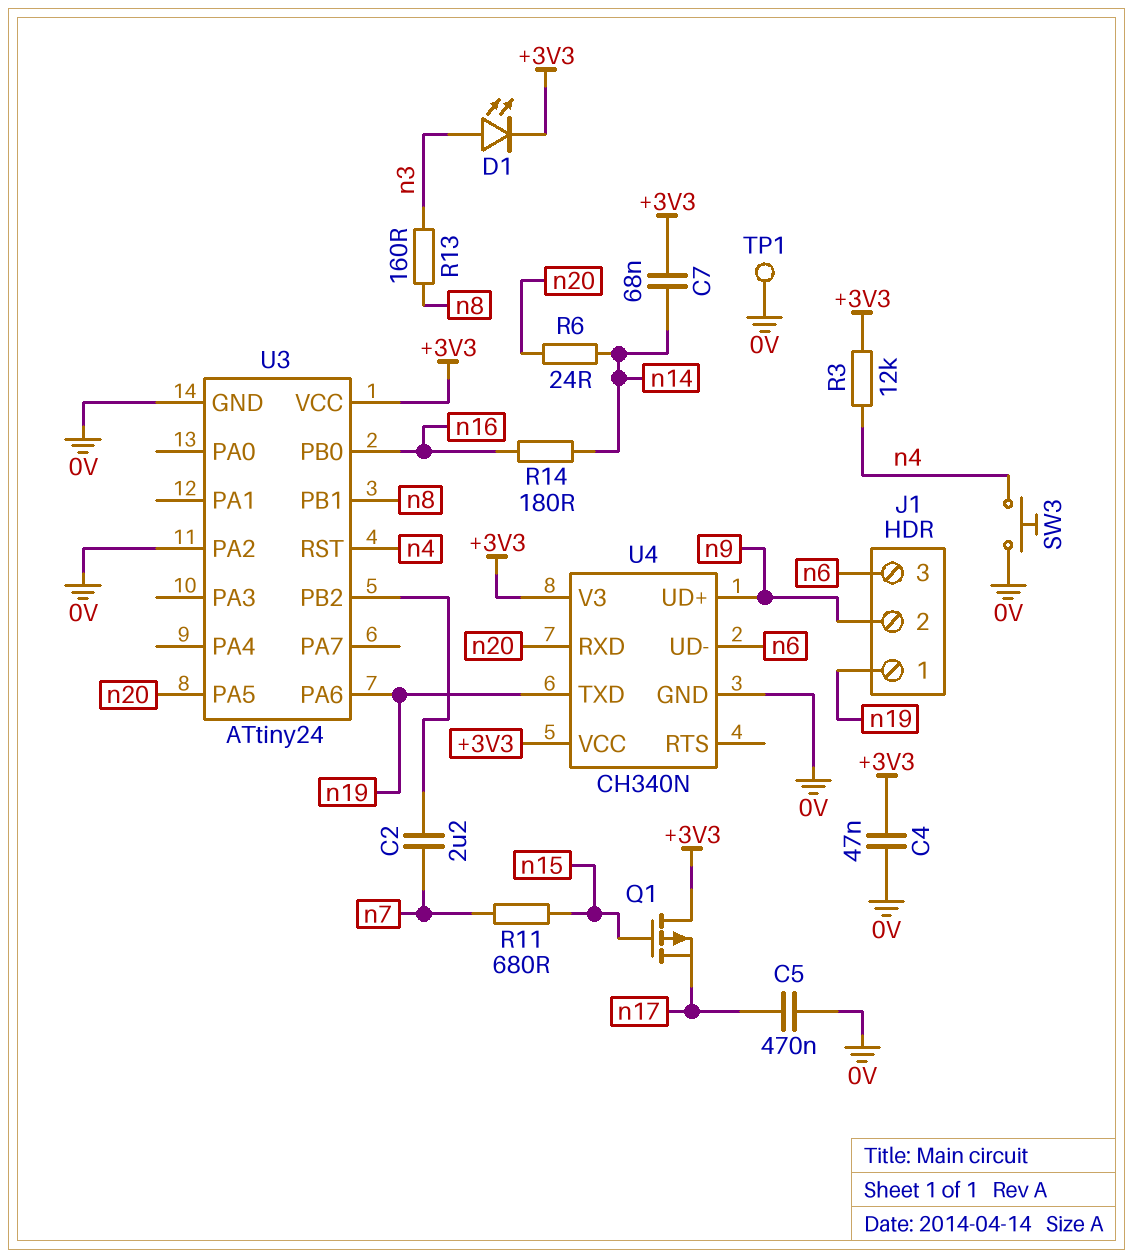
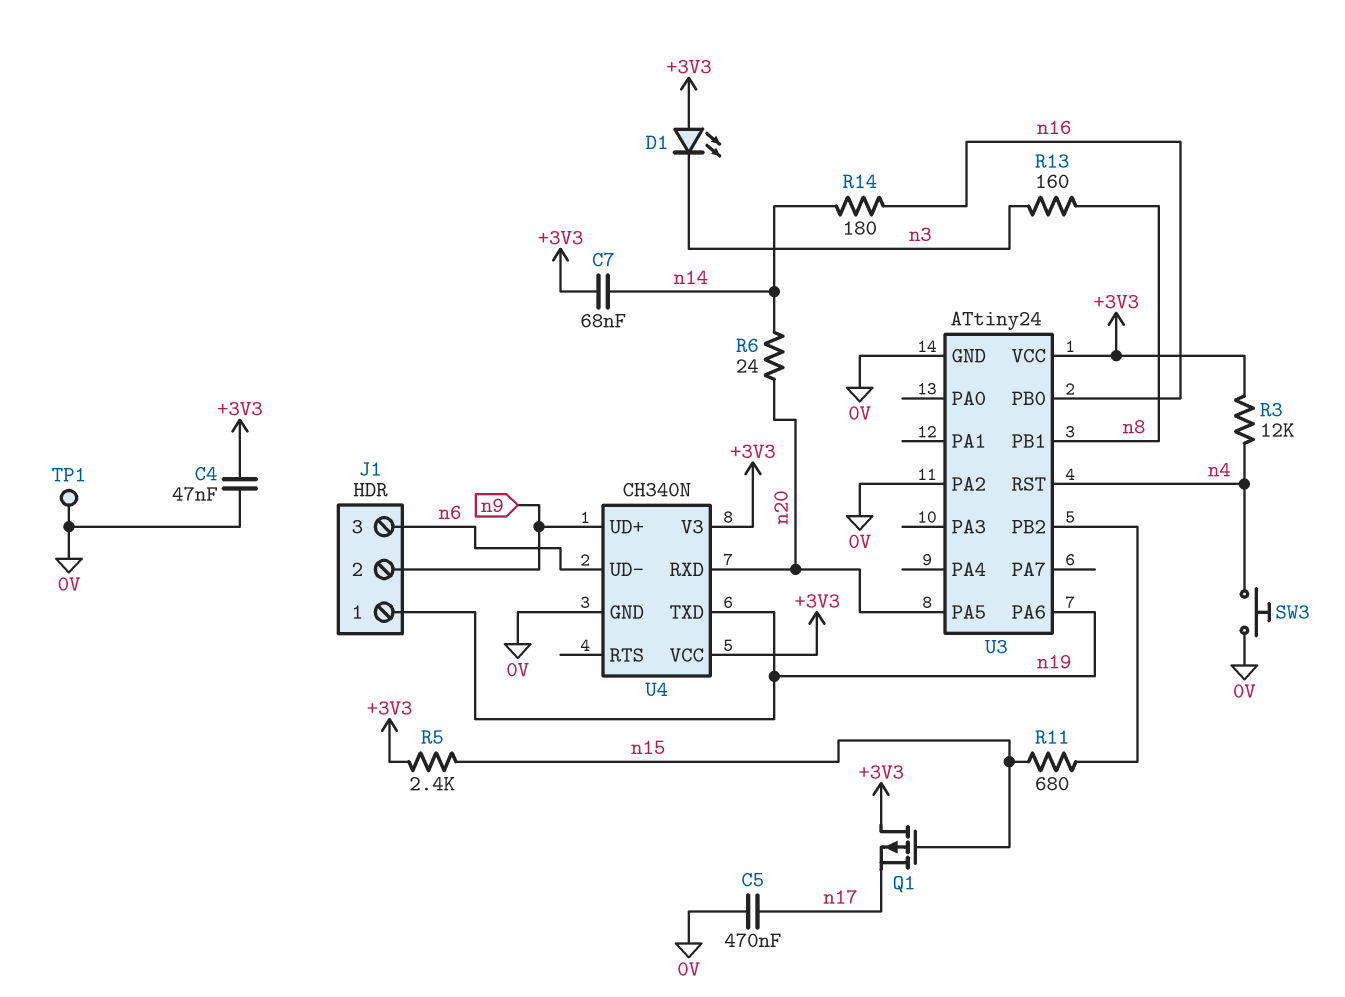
C2: 2.2uF (U3/PB2, n7) -> none
D1: LED (A n3, K +3V3) -> LED (A +3V3, K n3)
R5: none -> 2.4k (+3V3, n15)
R11: 680 (n7, n15) -> 680 (U3/PB2, n15)

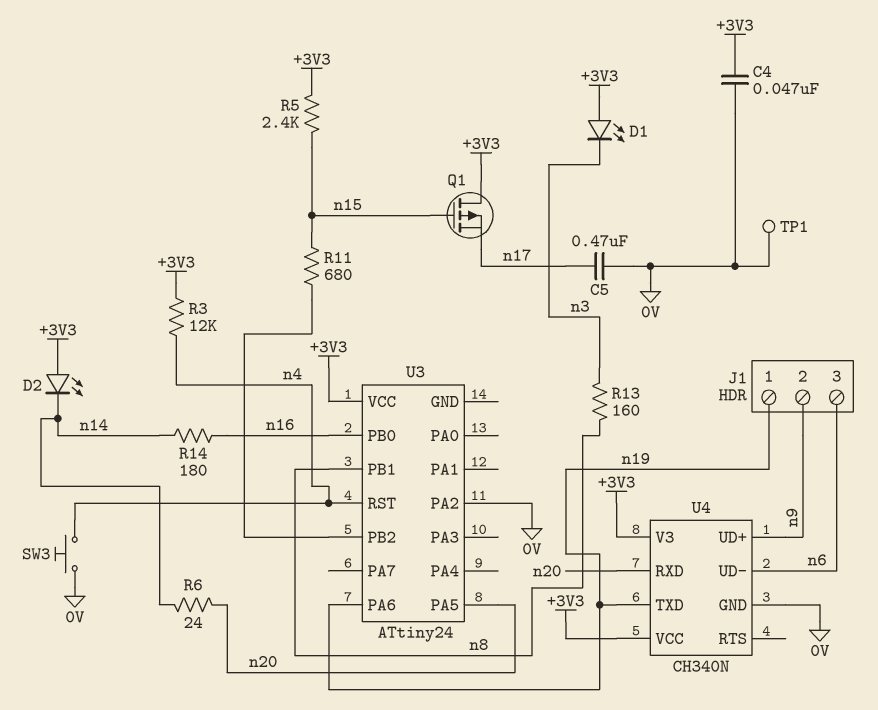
C7: 68nF (+3V3, n14) -> none
D2: none -> LED (A +3V3, K n14)
U3 pin GND: 0V -> none

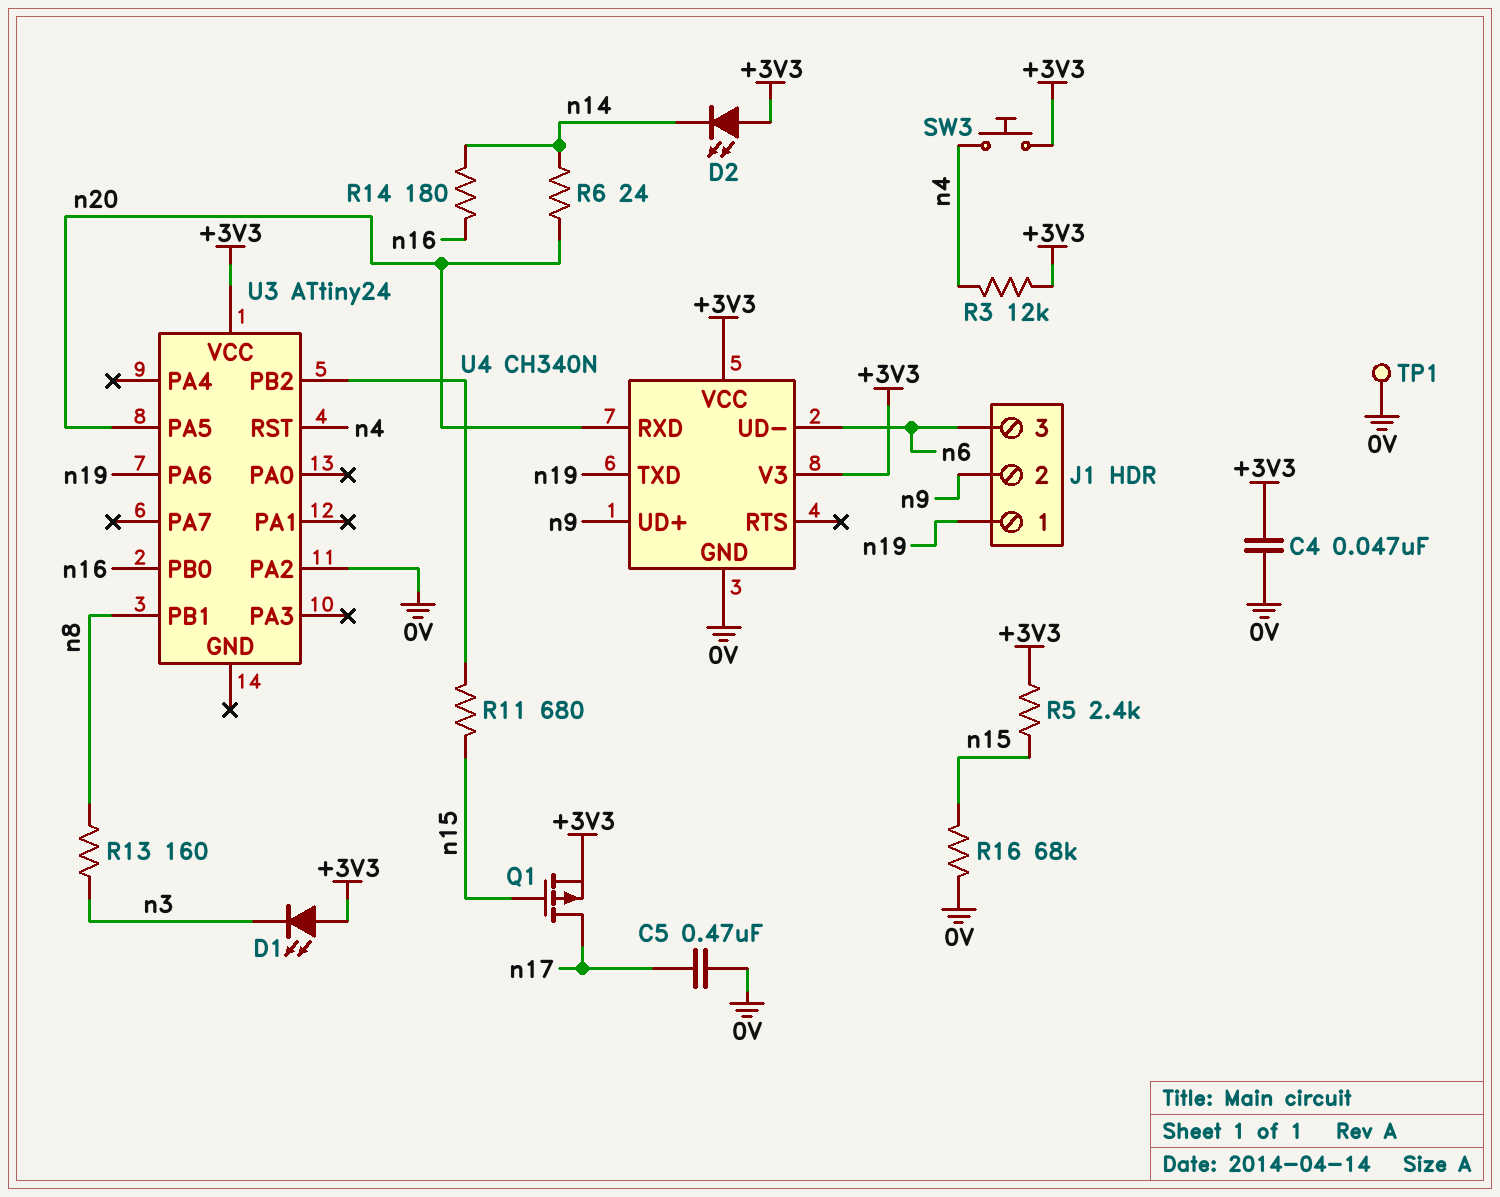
Q1: PMOS (G n15, D +3V3, S n17) -> PMOS (G n15, D n17, S +3V3)
R16: none -> 68k (0V, n15)
SW3: button (0V, n4) -> button (+3V3, n4)

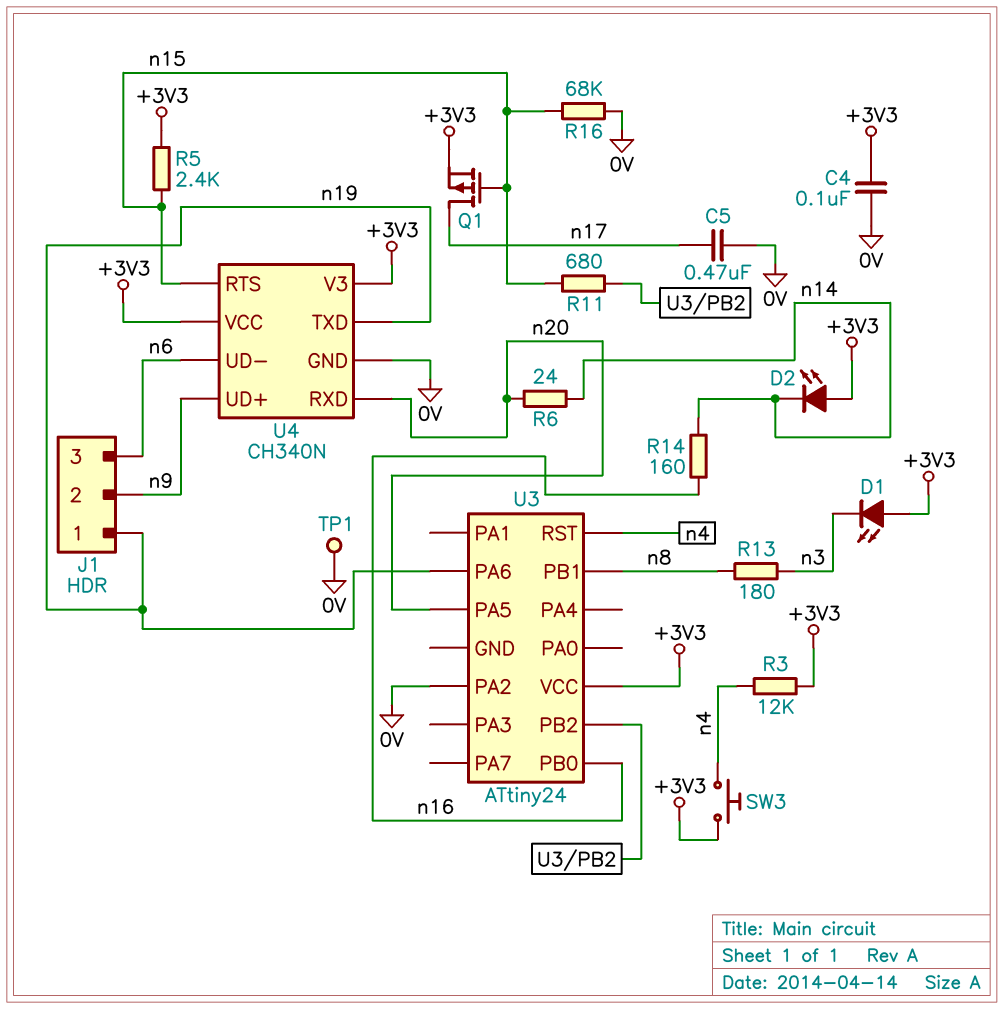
C4: 47nF (+3V3, 0V) -> 100nF (+3V3, 0V)
R13: 160 (n3, n8) -> 180 (n3, n8)
R14: 180 (n14, n16) -> 160 (n14, n16)
U4 pin RTS: none -> n15

